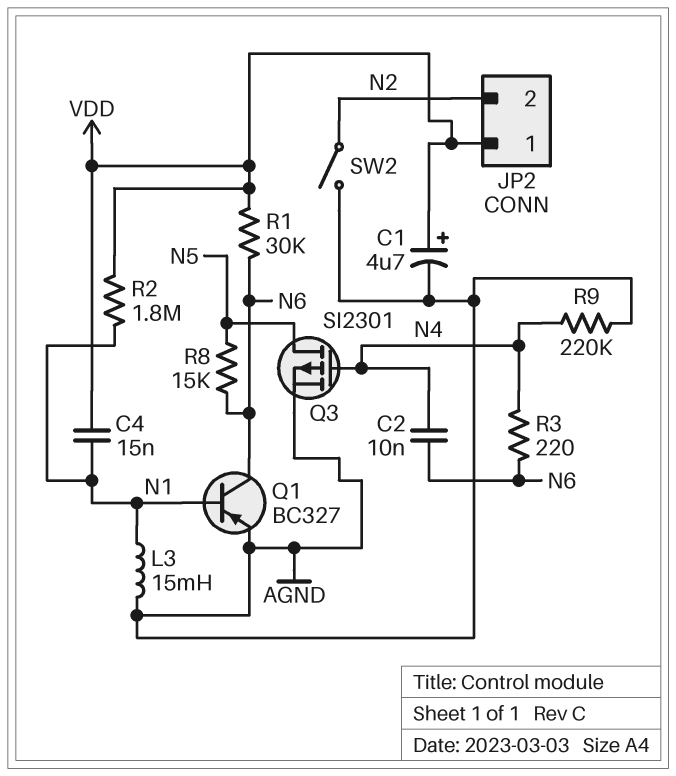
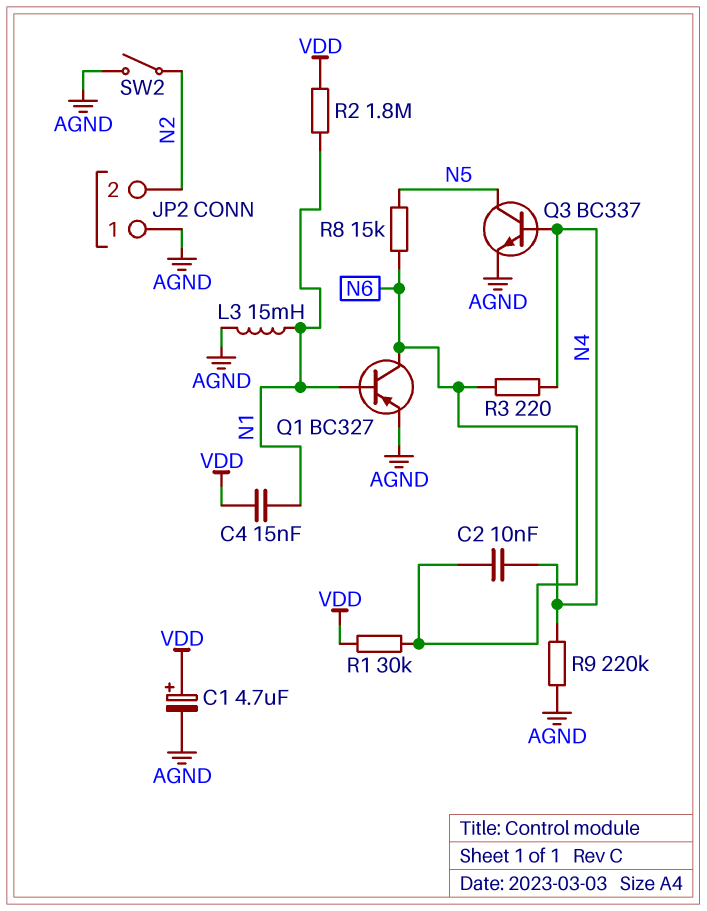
JP2 pin 1: VDD -> AGND
Q3: PMOS SI2301 (G N4, D N5, S AGND) -> NPN BC337 (B N4, C N5, E AGND)

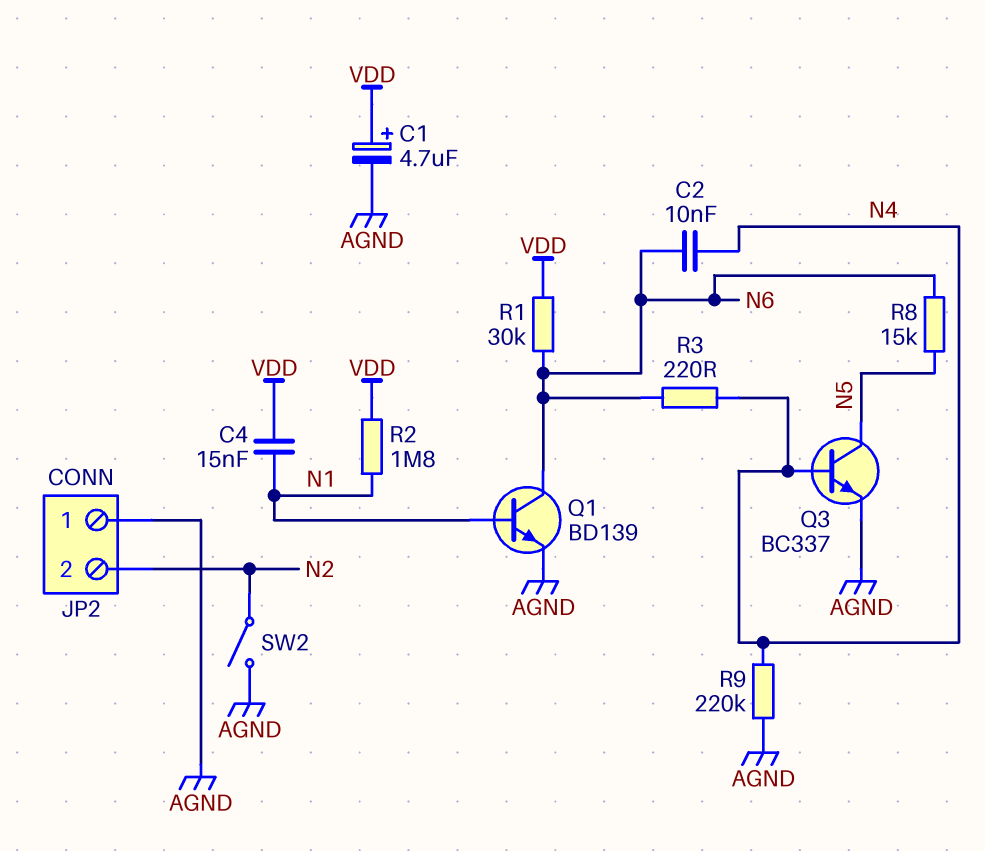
L3: 15mH (AGND, N1) -> none
Q1: PNP BC327 (B N1, C N6, E AGND) -> NPN BD139 (B N1, C N6, E AGND)

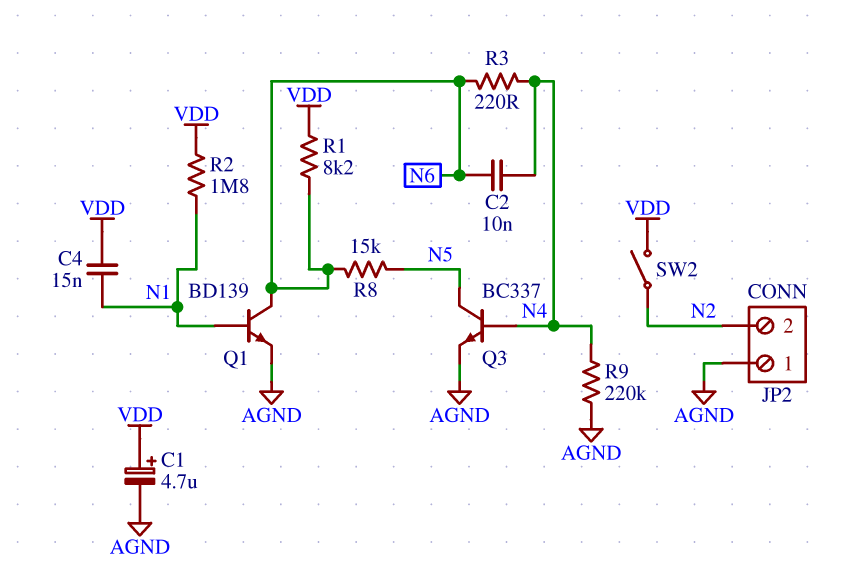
R1: 30k (N6, VDD) -> 8.2k (N6, VDD)
SW2: switch (AGND, N2) -> switch (N2, VDD)

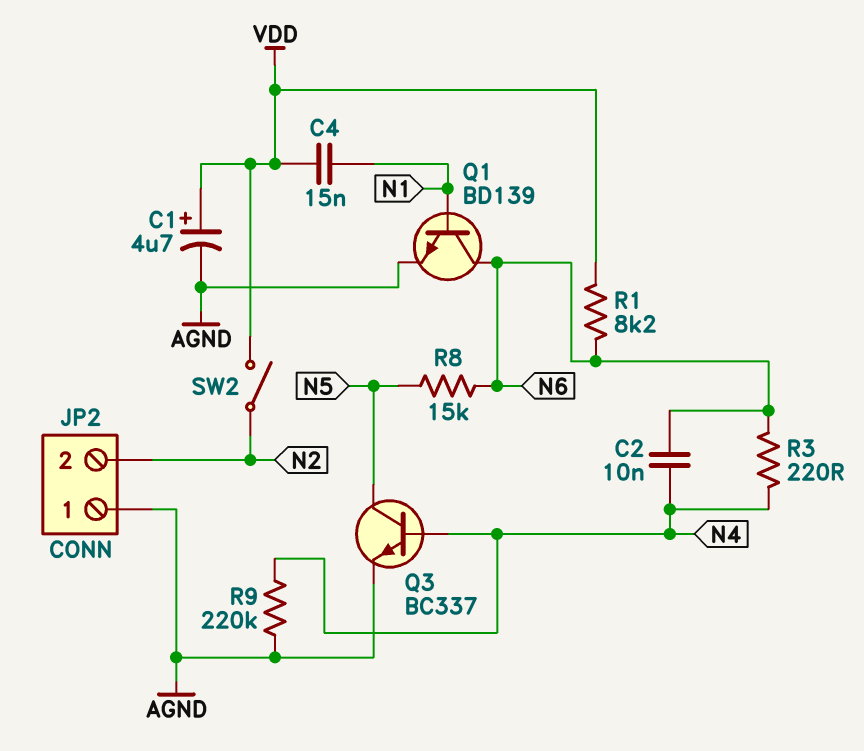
R2: 1.8M (N1, VDD) -> none

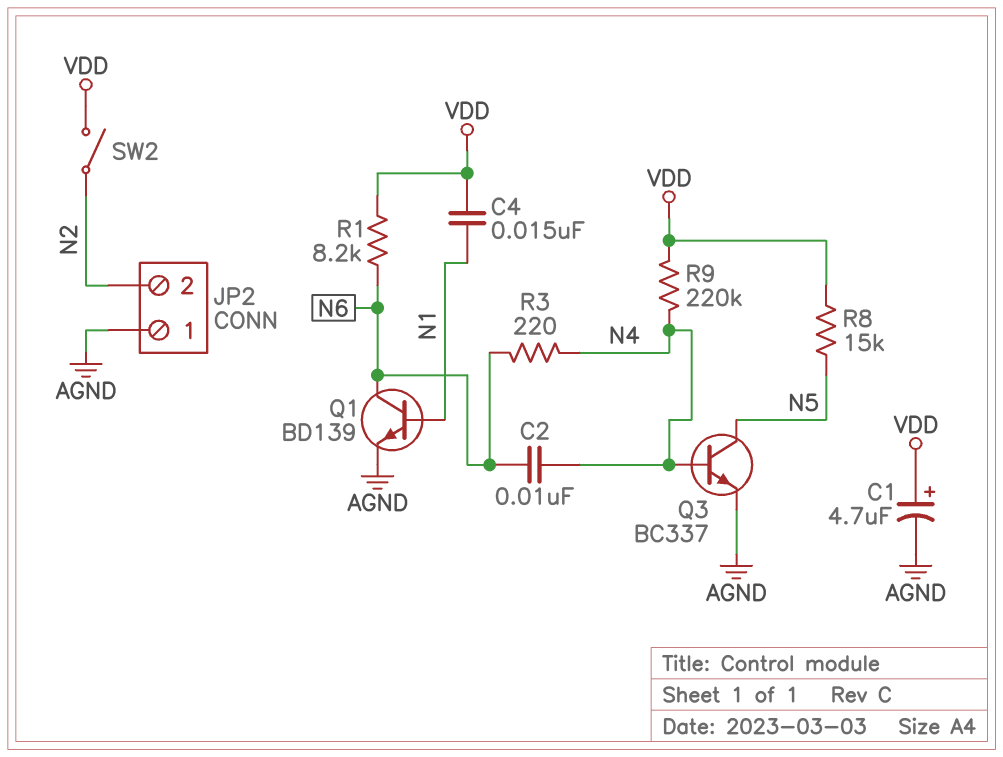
R8: 15k (N5, N6) -> 15k (N5, VDD)
R9: 220k (AGND, N4) -> 220k (N4, VDD)

